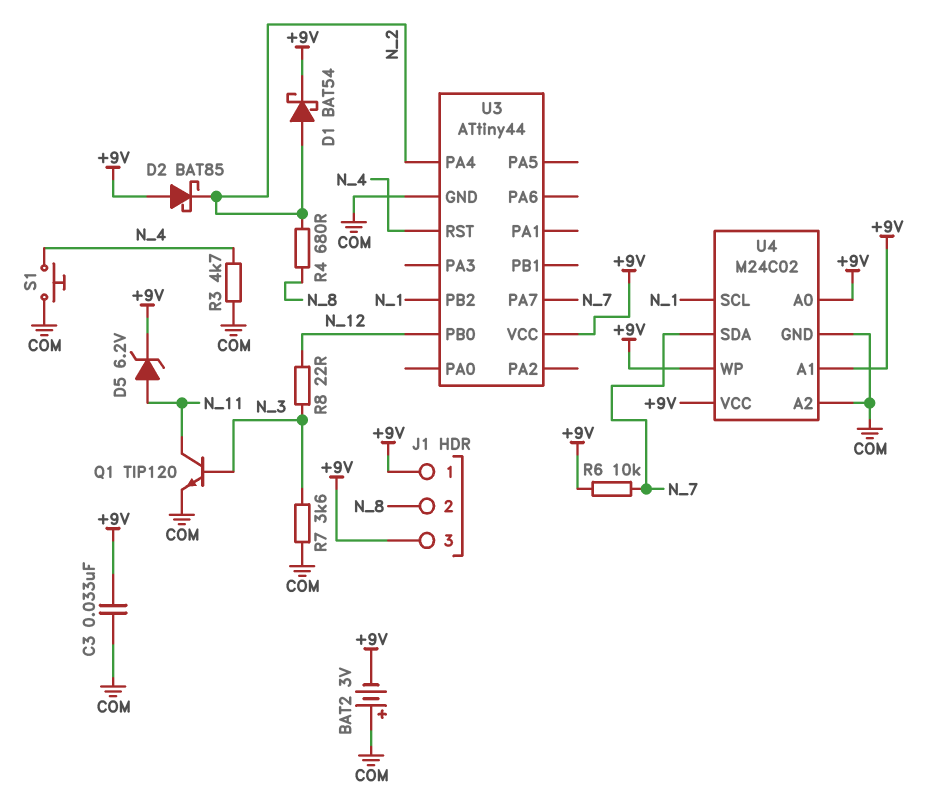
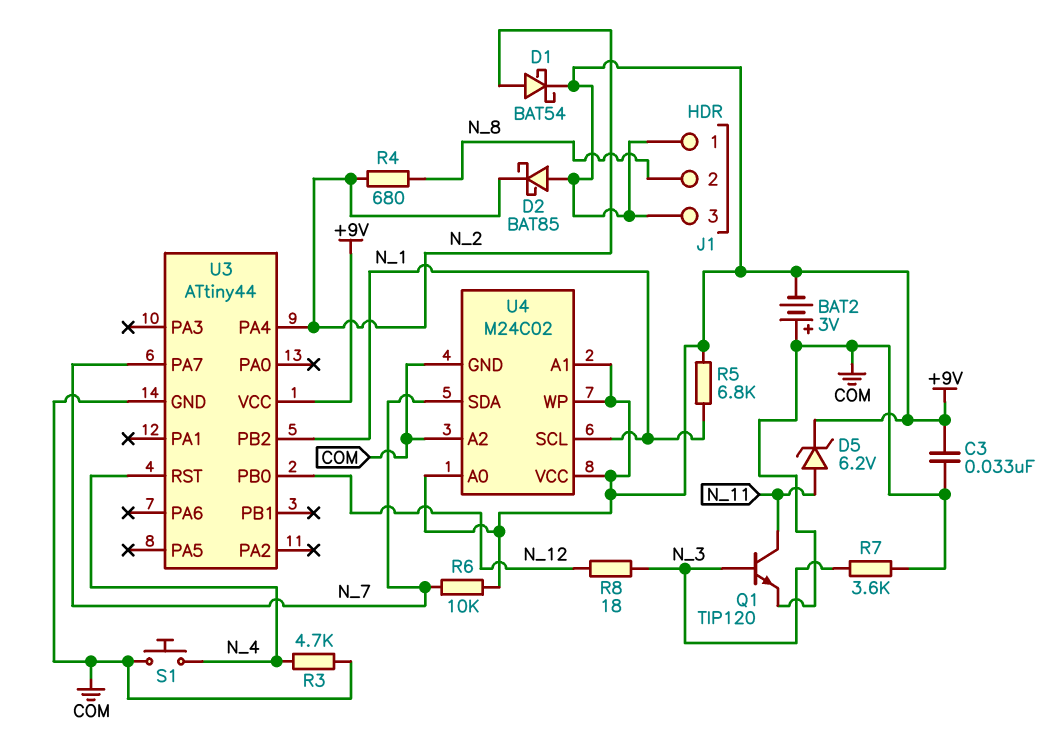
R5: none -> 6.8k (+9V, N_1)
R8: 22 (N_3, N_12) -> 18 (N_3, N_12)

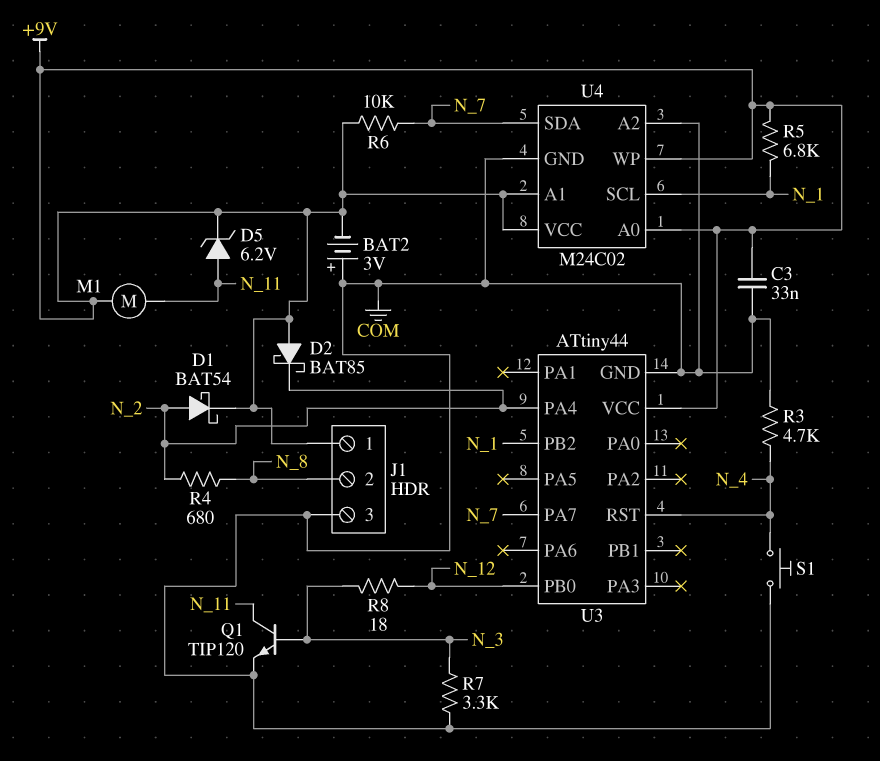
J1 pin 3: +9V -> COM
M1: none -> motor (+9V, N_11)
R7: 3.6k (COM, N_3) -> 3.3k (COM, N_3)

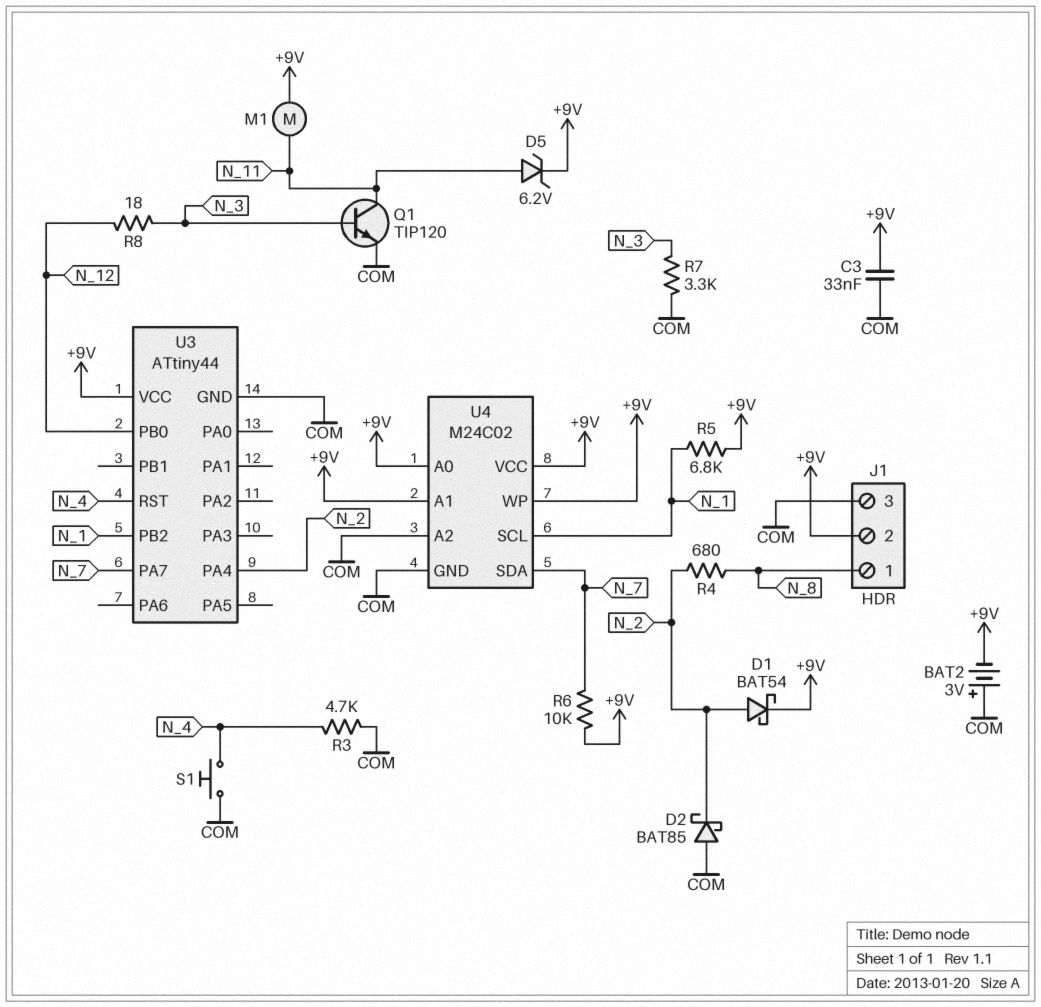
D2: schottky BAT85 (A +9V, K N_2) -> schottky BAT85 (A COM, K N_2)
J1 pin 1: +9V -> N_8
J1 pin 2: N_8 -> +9V

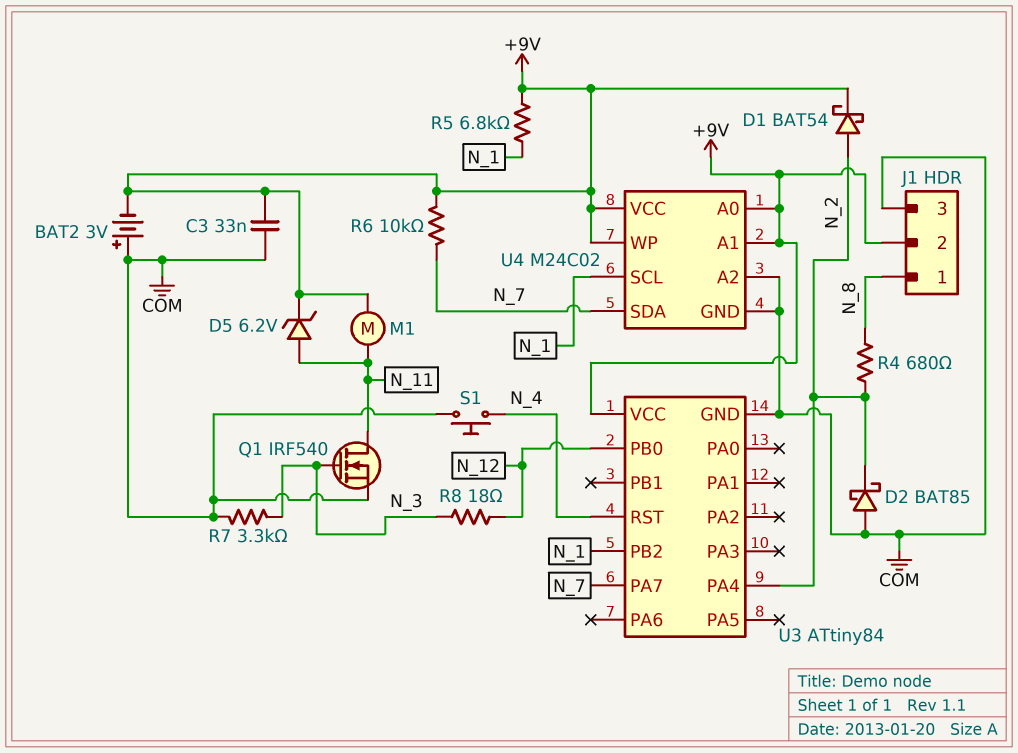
Q1: NPN TIP120 (B N_3, C N_11, E COM) -> NMOS IRF540 (G N_3, D N_11, S COM)
R3: 4.7k (COM, N_4) -> none
U3: ATtiny44 -> ATtiny84

